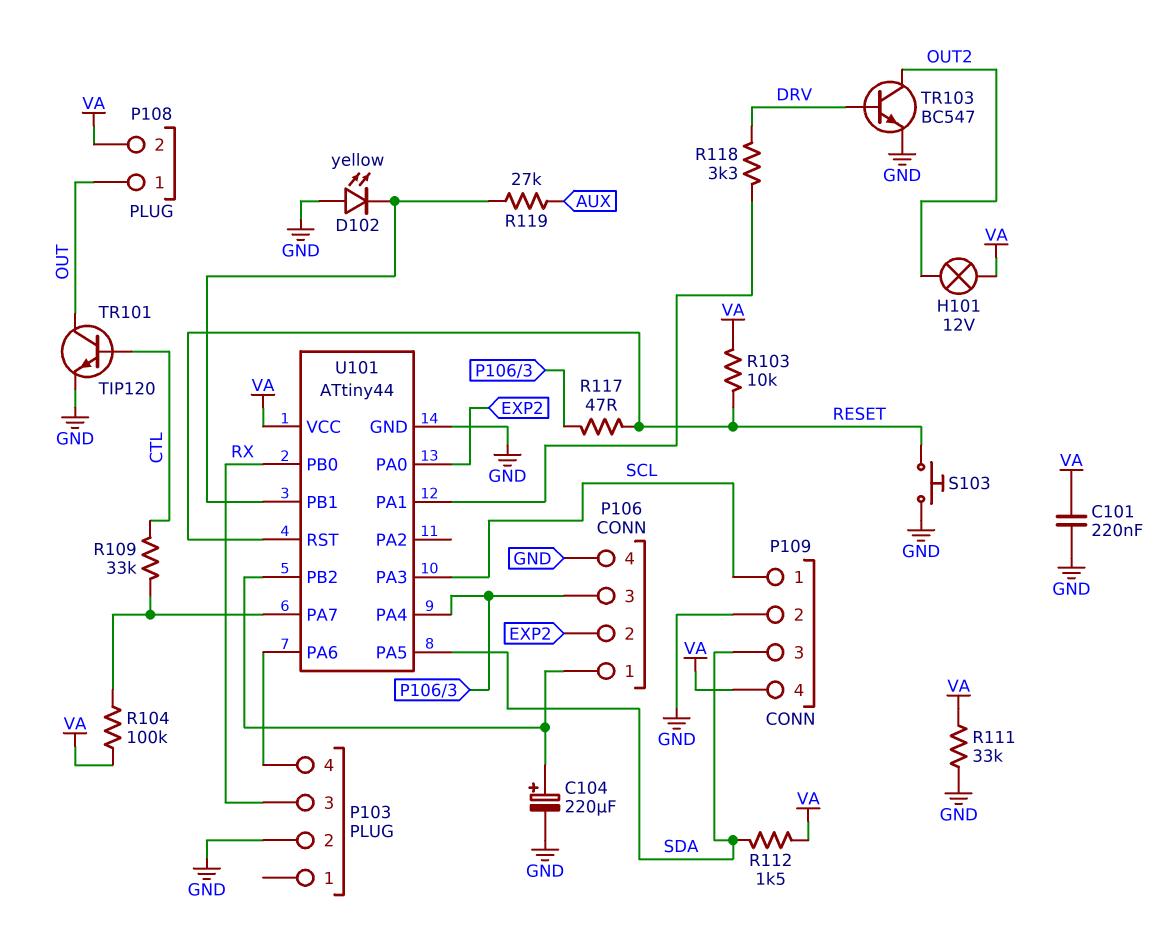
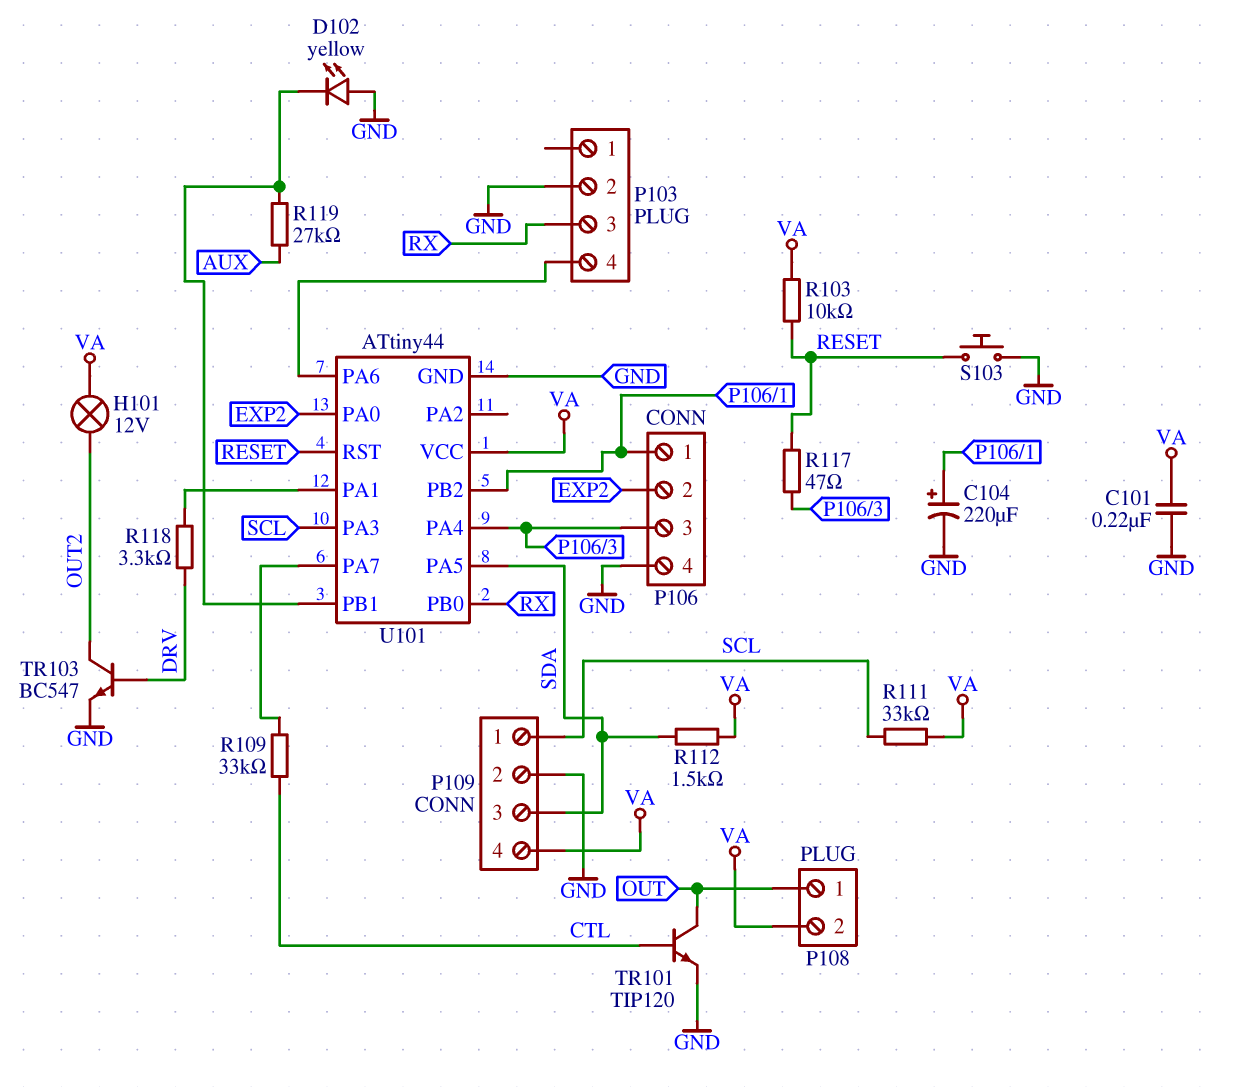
R104: 100k (U101/PA7, VA) -> none
R111: 33k (GND, VA) -> 33k (SCL, VA)

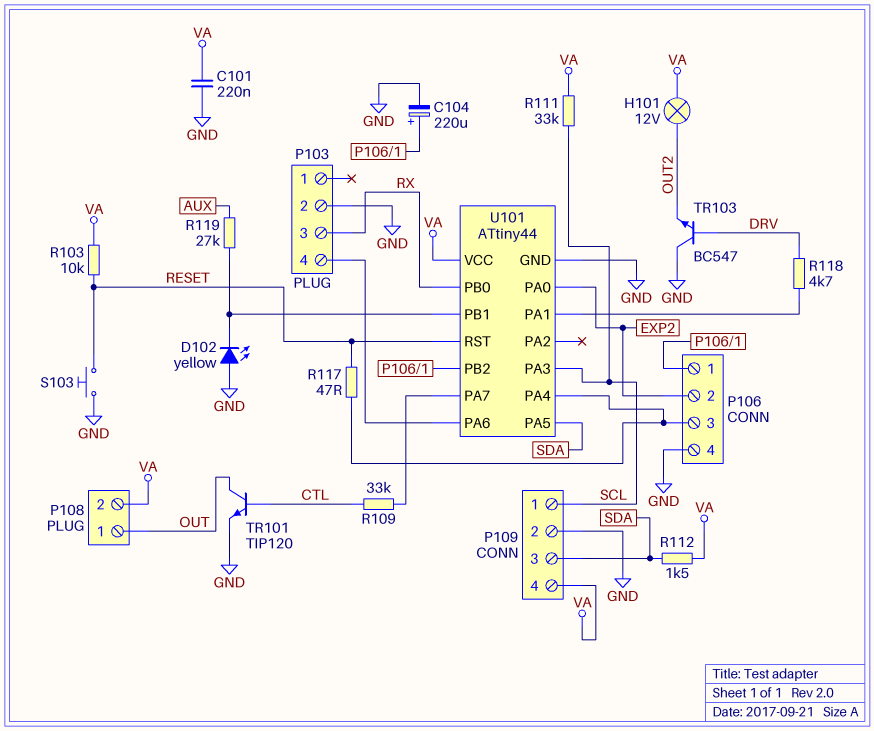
R118: 3.3k (DRV, U101/PA1) -> 4.7k (DRV, U101/PA1)
TR103: NPN BC547 (B DRV, C OUT2, E GND) -> NPN BC547 (B DRV, C GND, E OUT2)

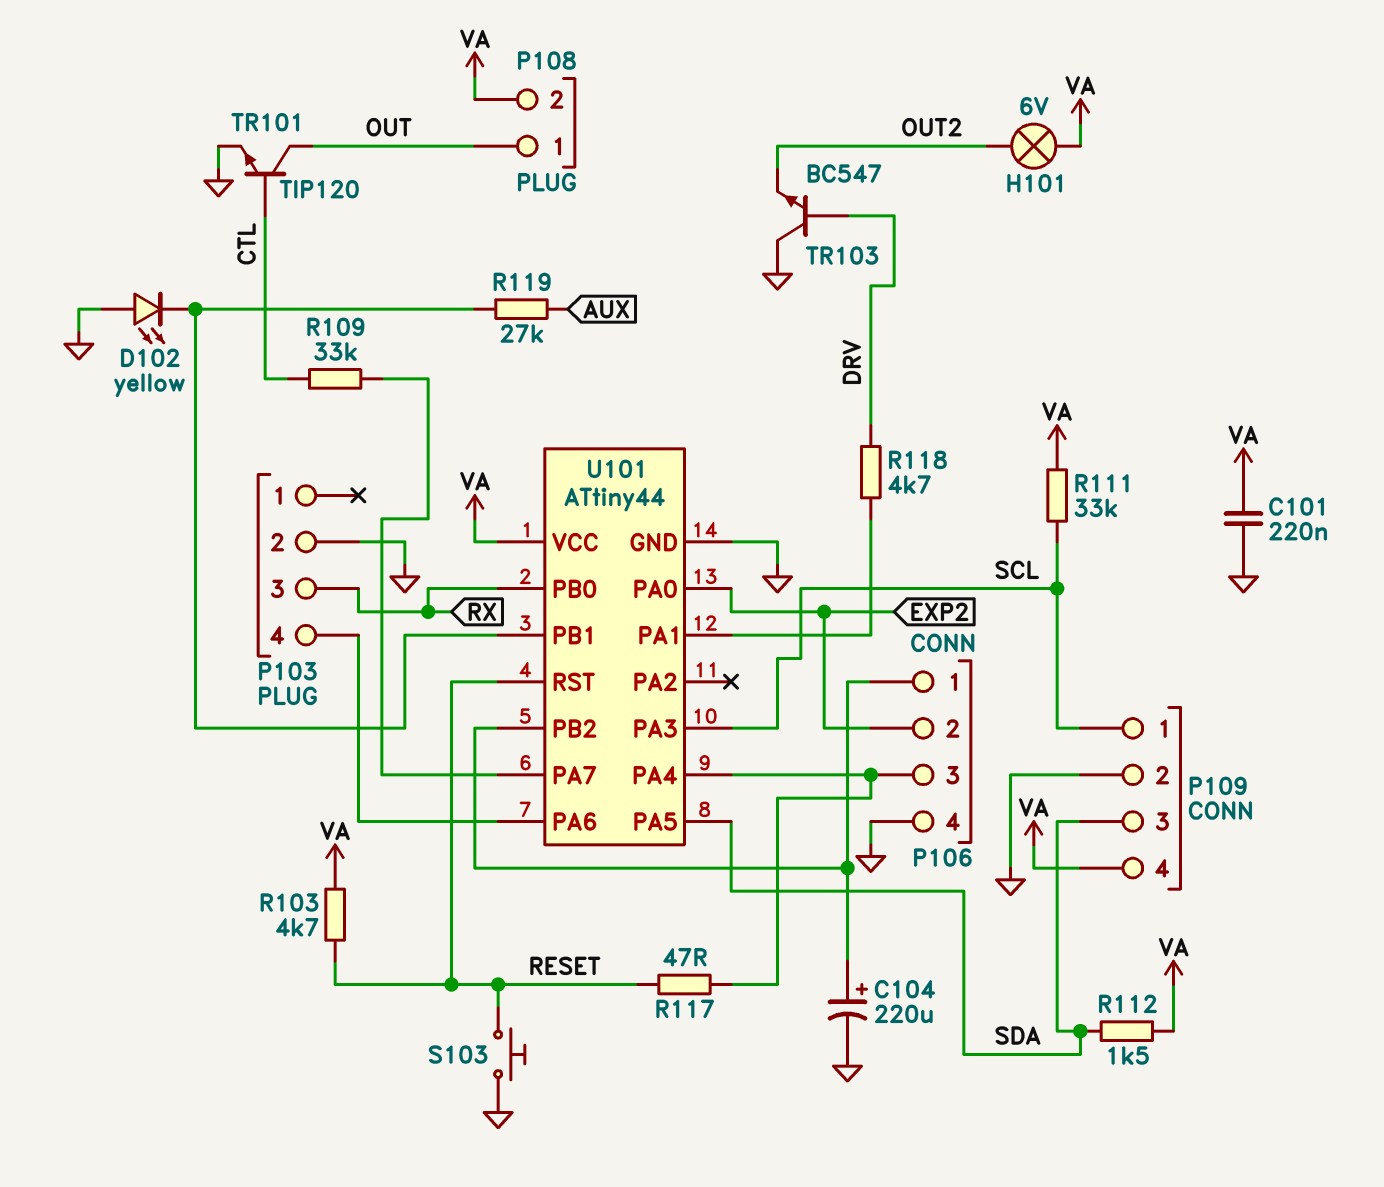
H101: lamp 12V (OUT2, VA) -> lamp 6V (OUT2, VA)
R103: 10k (RESET, VA) -> 4.7k (RESET, VA)

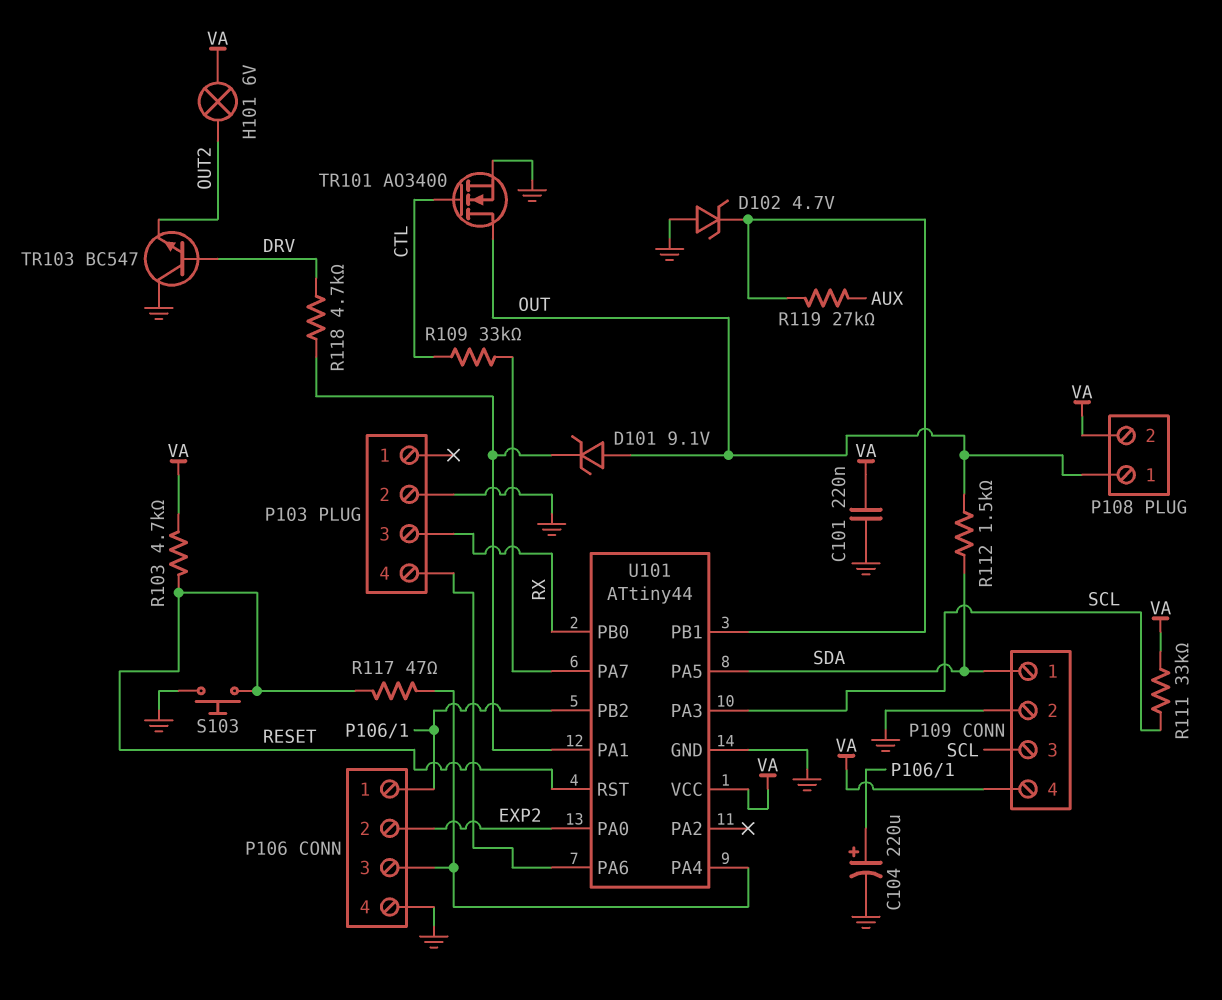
D101: none -> zener 9.1V (A OUT, K U101/PA1)
D102: LED yellow (A GND, K U101/PB1) -> zener 4.7V (A GND, K U101/PB1)
P109 pin 1: SCL -> SDA
P109 pin 3: SDA -> SCL
R112: 1.5k (SDA, VA) -> 1.5k (OUT, SDA)
TR101: NPN TIP120 (B CTL, C OUT, E GND) -> NMOS AO3400 (G CTL, D OUT, S GND)

